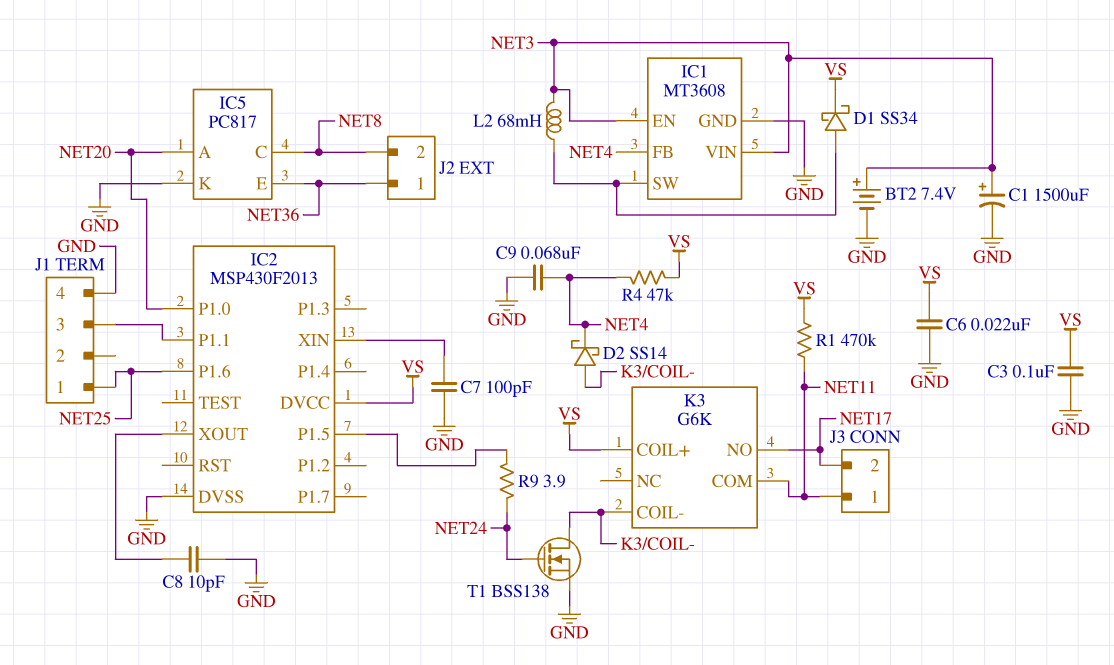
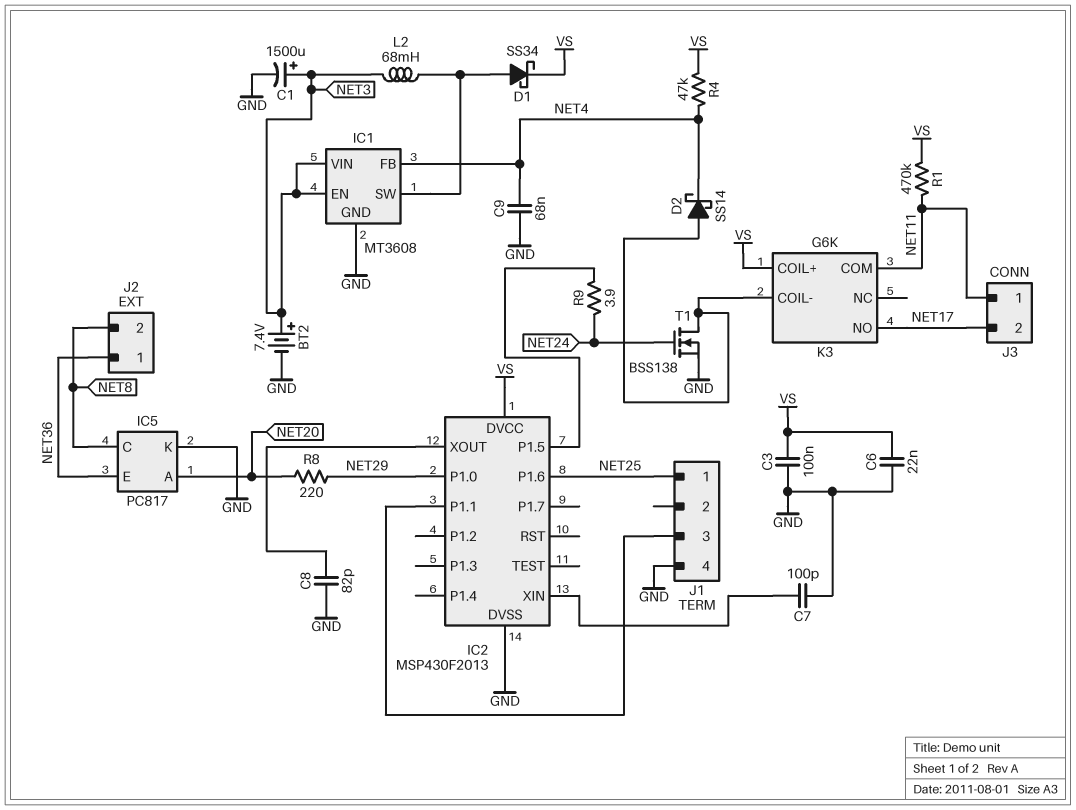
C8: 10pF (GND, IC2/XOUT) -> 82pF (GND, IC2/XOUT)
IC2 pin P1.0: NET20 -> NET29
R8: none -> 220 (NET20, NET29)

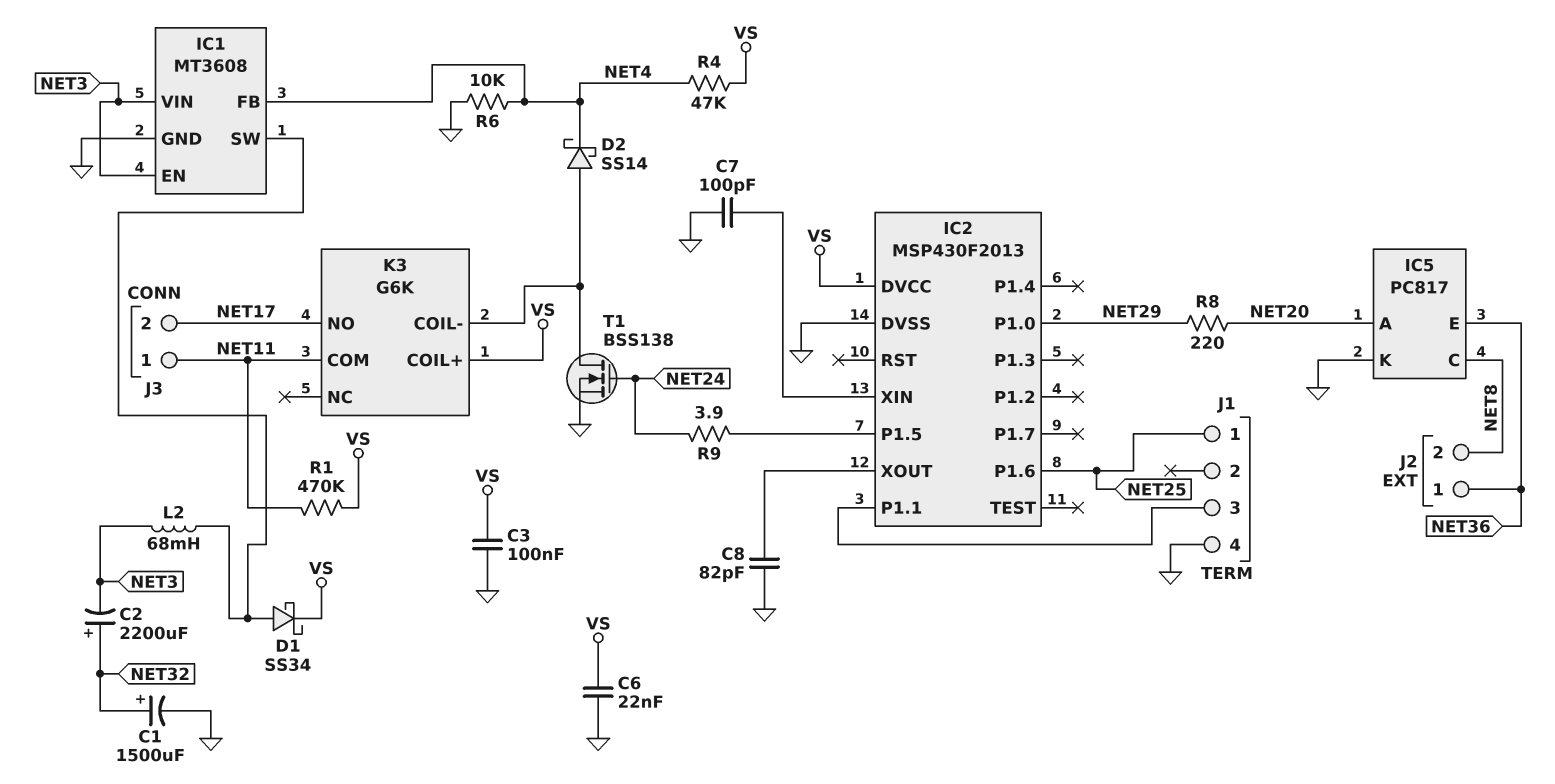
BT2: 7.4V (plus NET3, minus GND) -> none
C1: 1500uF (plus NET3, minus GND) -> 1500uF (plus NET32, minus GND)
C2: none -> 2200uF (plus NET32, minus NET3)
C9: 68nF (GND, NET4) -> none
R6: none -> 10k (GND, NET4)

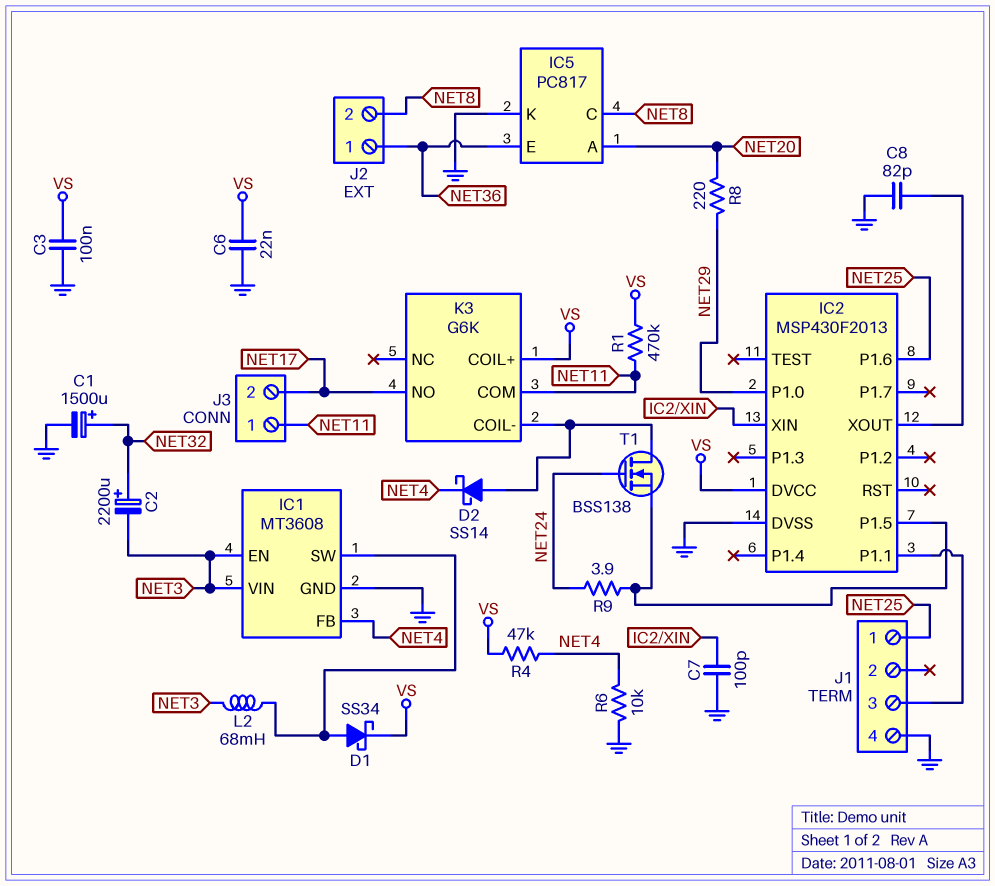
T1: NMOS BSS138 (G NET24, D K3/COIL-, S GND) -> NMOS BSS138 (G NET24, D K3/COIL-, S IC2/P1.5)

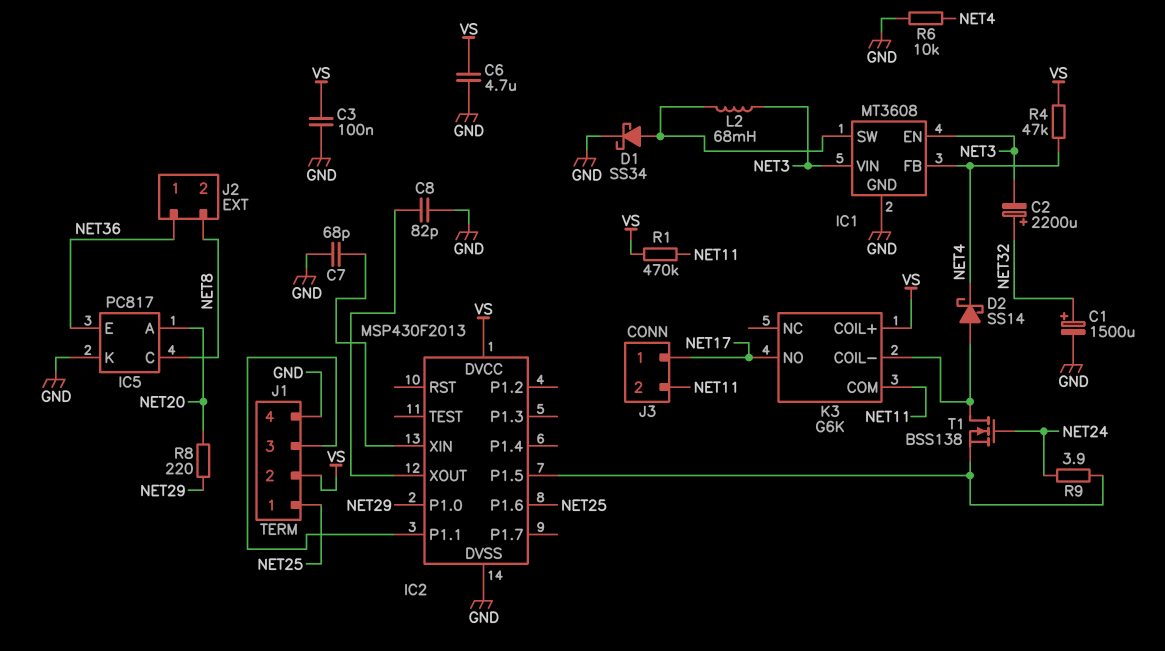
C6: 22nF (GND, VS) -> 4.7uF (GND, VS)
C7: 100pF (GND, IC2/XIN) -> 68pF (GND, IC2/XIN)
D1: schottky SS34 (A IC1/SW, K VS) -> schottky SS34 (A IC1/SW, K GND)
J1 pin 2: none -> VS
J3 pin 1: NET11 -> NET17
J3 pin 2: NET17 -> NET11

